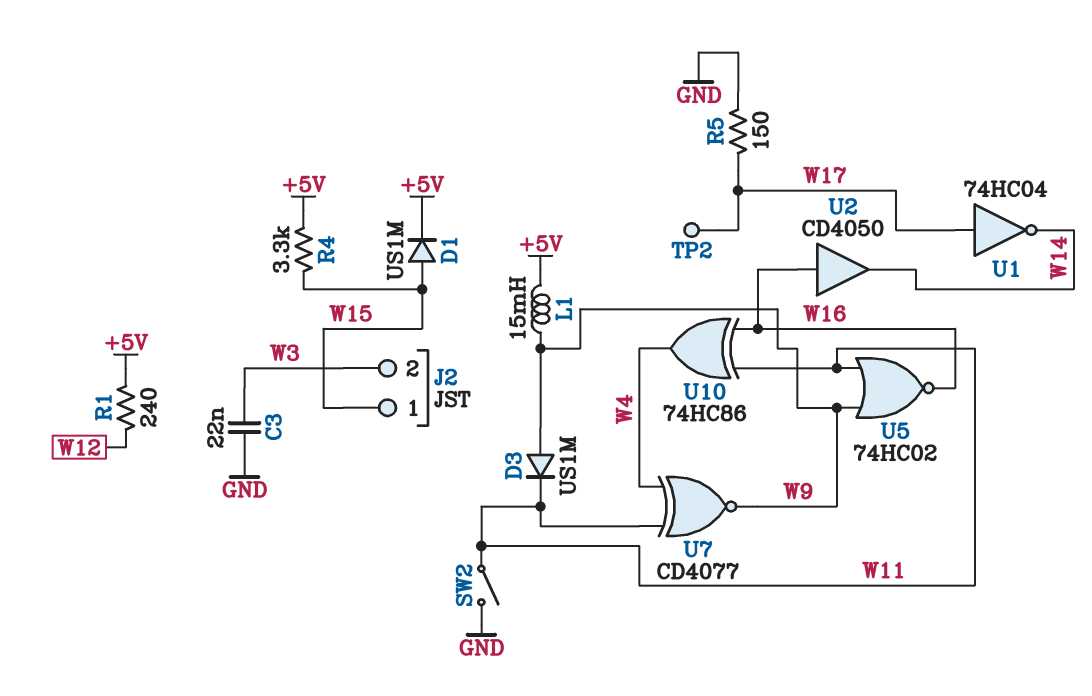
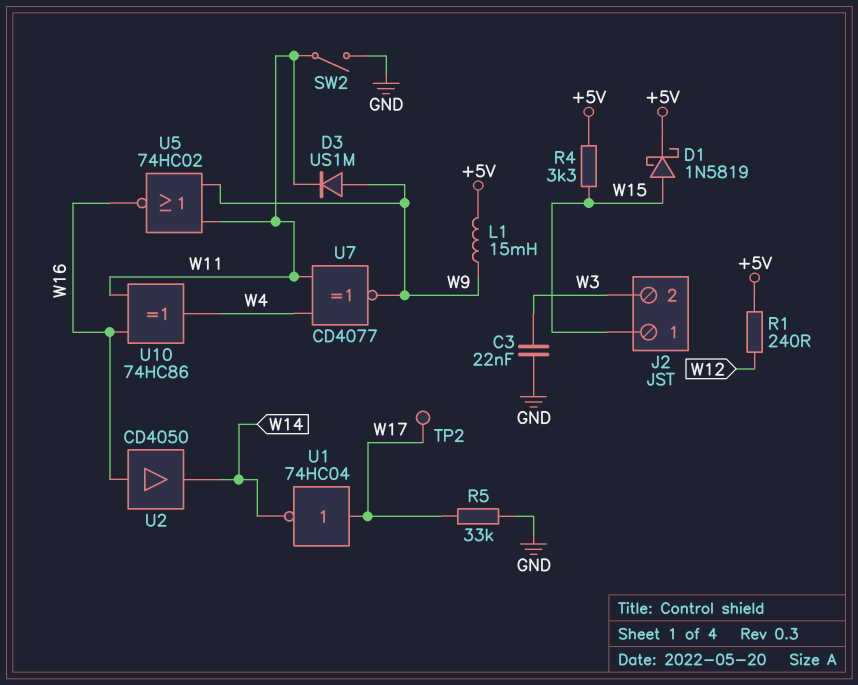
D1: diode US1M (A W15, K +5V) -> schottky 1N5819 (A W15, K +5V)
R5: 150 (GND, W17) -> 33k (GND, W17)

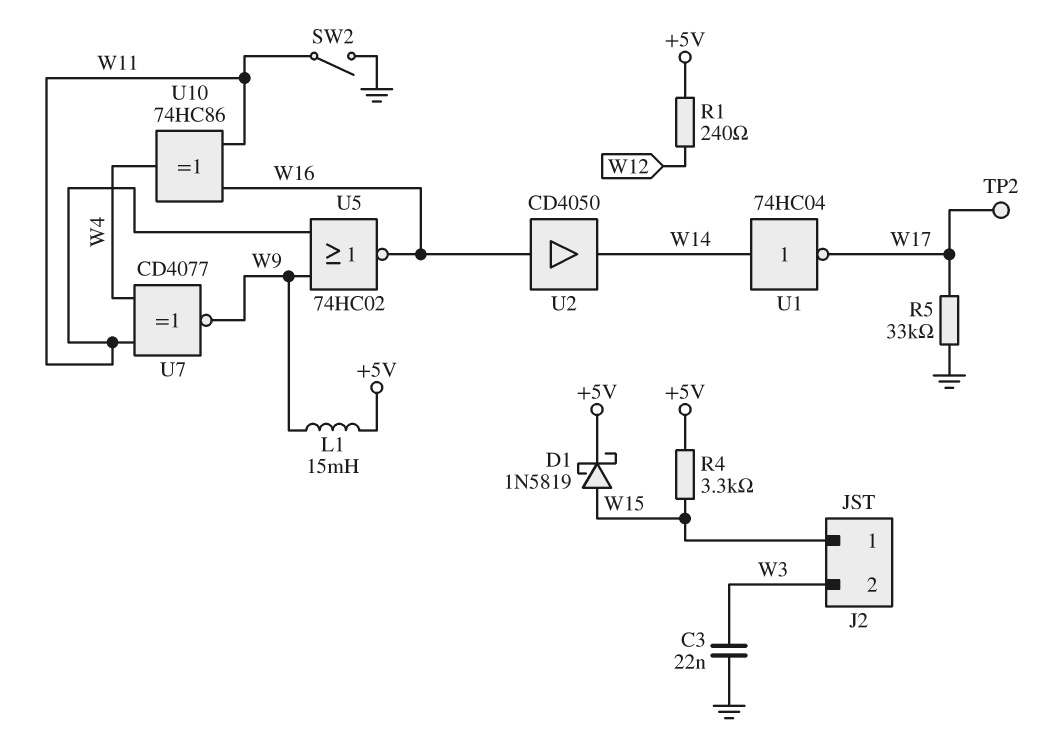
D3: diode US1M (A W9, K W11) -> none
U1: NOT 74HC04 (in W17, out W14) -> NOT 74HC04 (in W14, out W17)

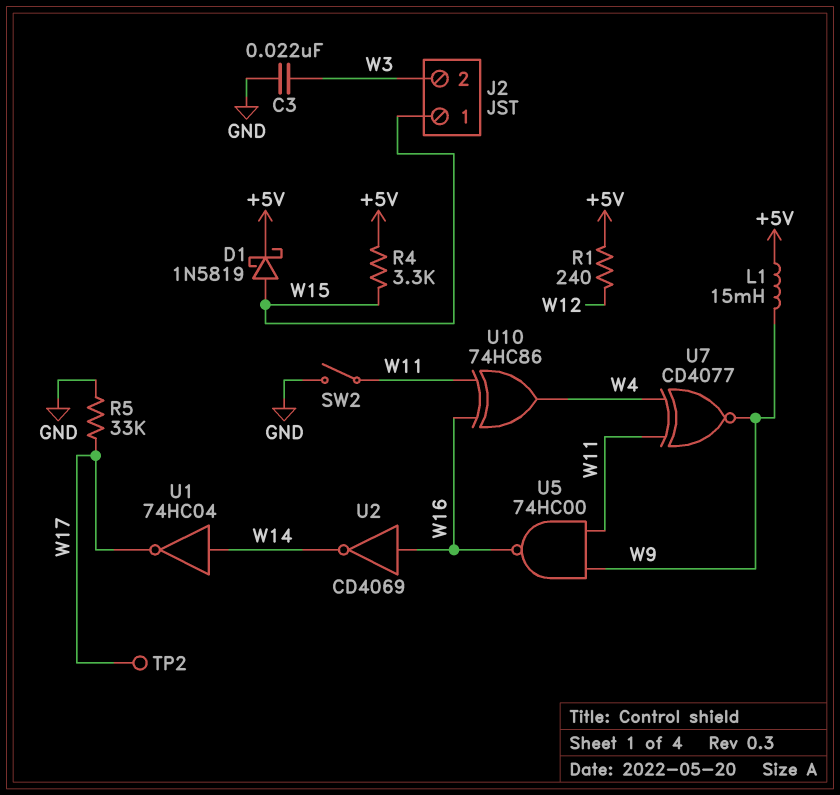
U2: buffer CD4050 (in W16, out W14) -> NOT CD4069 (in W16, out W14)
U5: NOR 74HC02 (in W9, in W11, out W16) -> NAND 74HC00 (in W9, in W11, out W16)

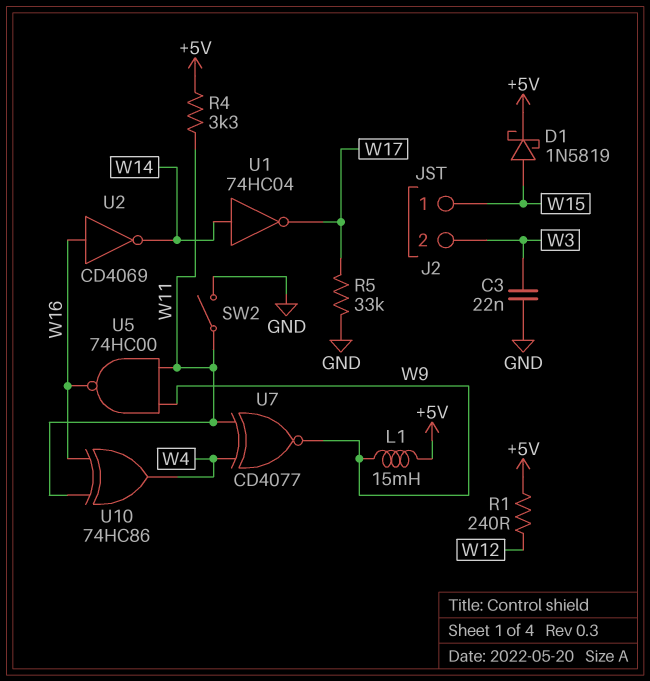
R4: 3.3k (+5V, W15) -> 3.3k (+5V, W11)
TP2: test point (W17) -> none

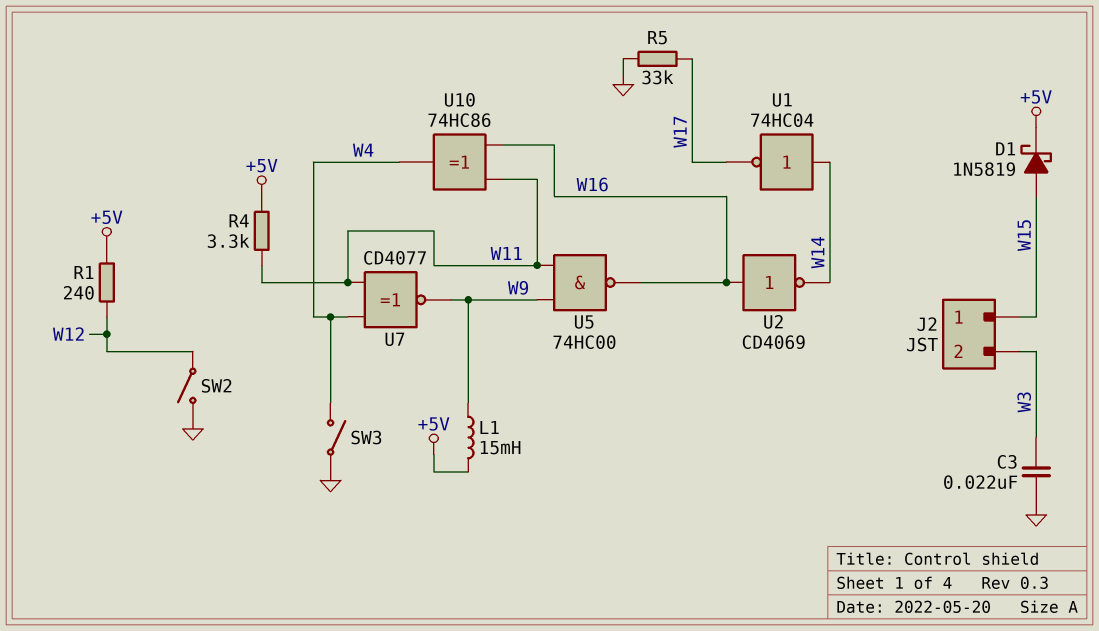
SW2: switch (GND, W11) -> switch (GND, W12)
SW3: none -> switch (GND, W4)

